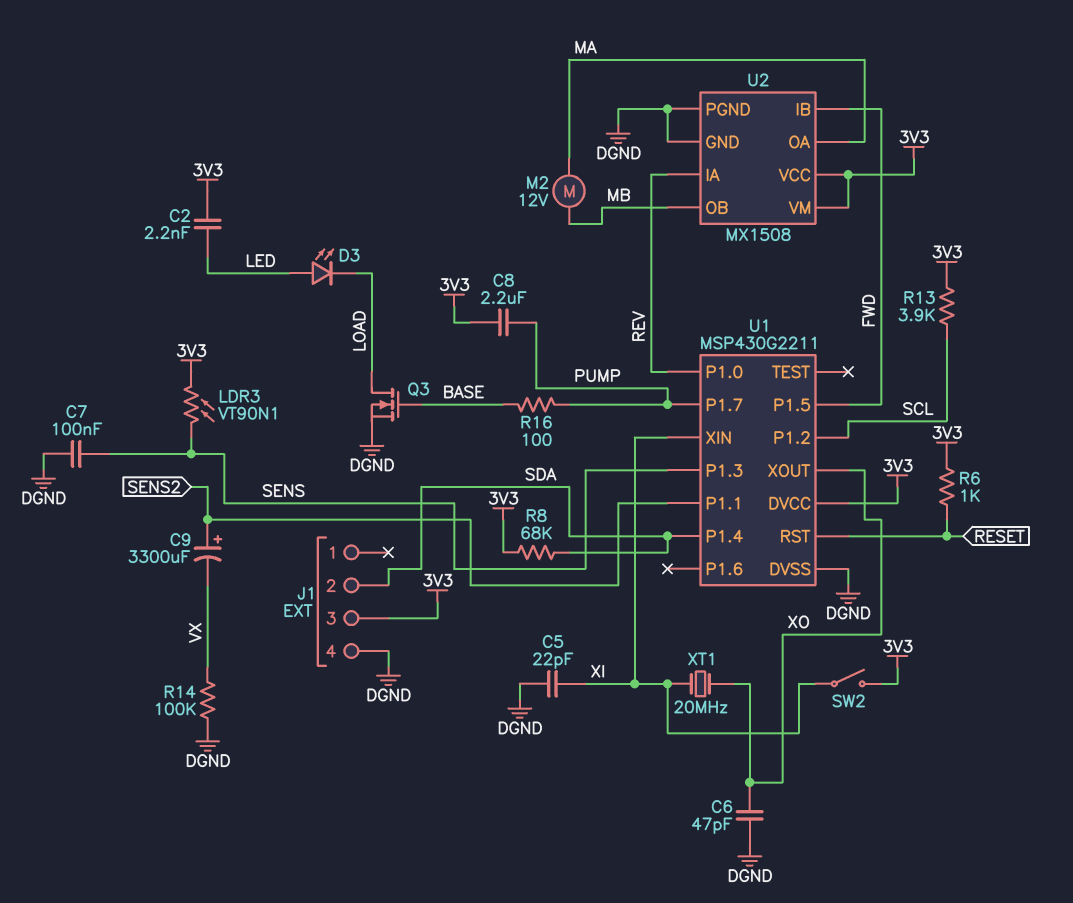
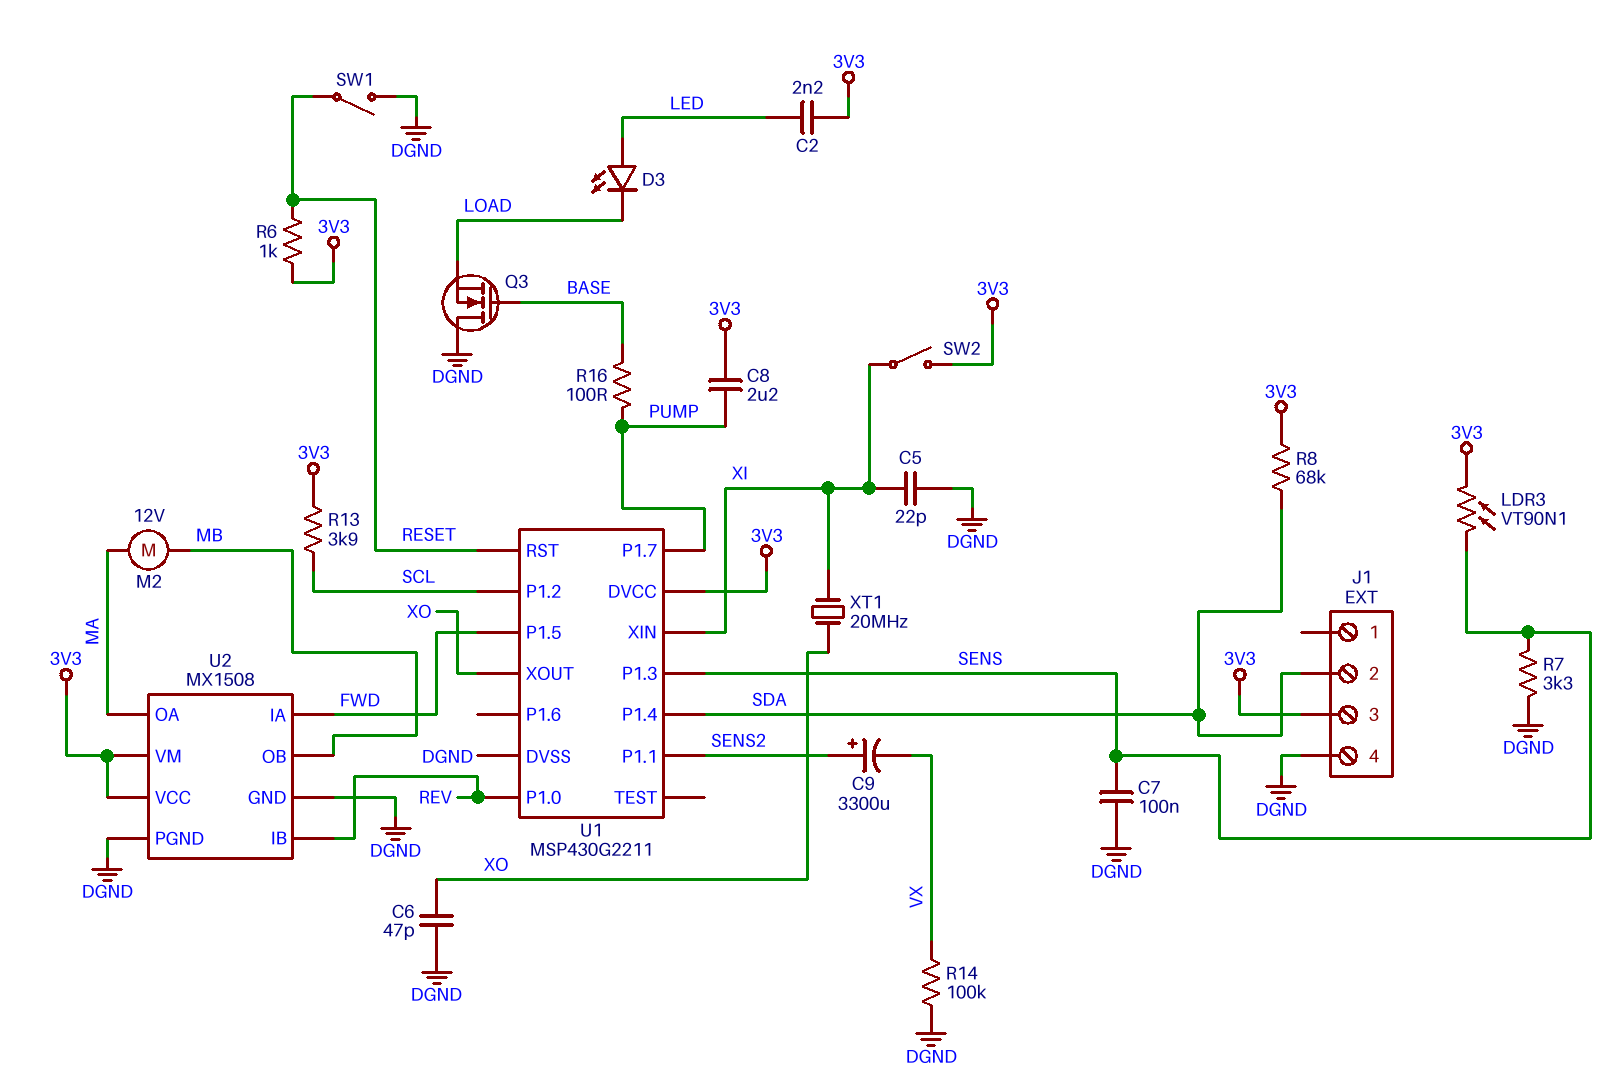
Q3: NMOS (G BASE, D LOAD, S DGND) -> NMOS (G BASE, D DGND, S LOAD)
R7: none -> 3.3k (DGND, SENS)
SW1: none -> switch (DGND, RESET)
U2 pin IA: REV -> FWD
U2 pin IB: FWD -> REV

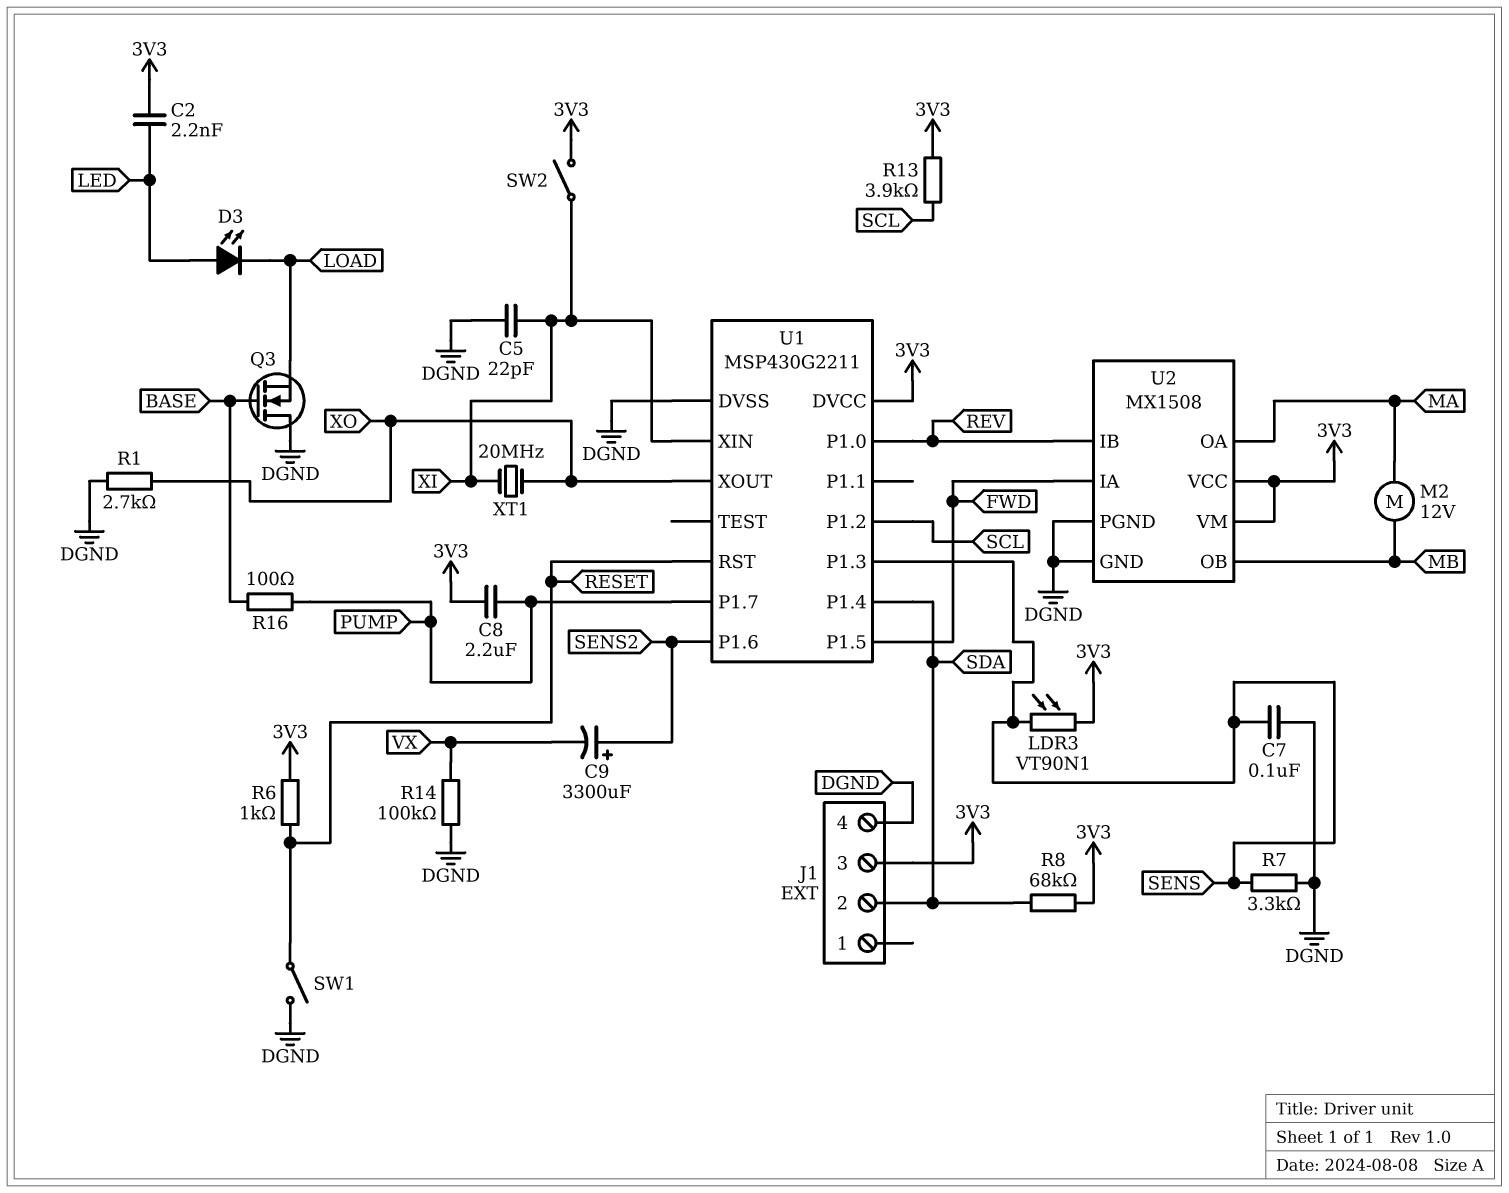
C6: 47pF (DGND, XO) -> none
R1: none -> 2.7k (DGND, XO)
U1 pin P1.1: SENS2 -> none
U1 pin P1.6: none -> SENS2

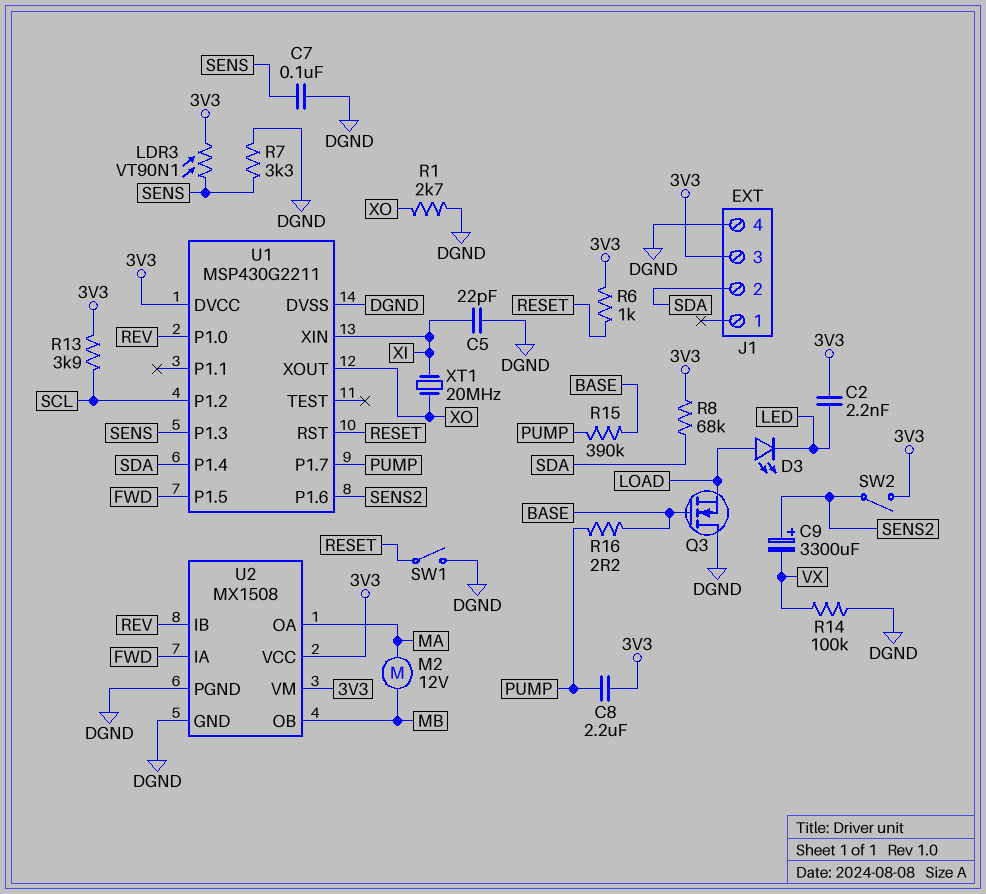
D3: LED (A LED, K LOAD) -> LED (A LOAD, K LED)
R15: none -> 390k (BASE, PUMP)
R16: 100 (BASE, PUMP) -> 2.2 (BASE, PUMP)
SW2: switch (3V3, XI) -> switch (3V3, SENS2)

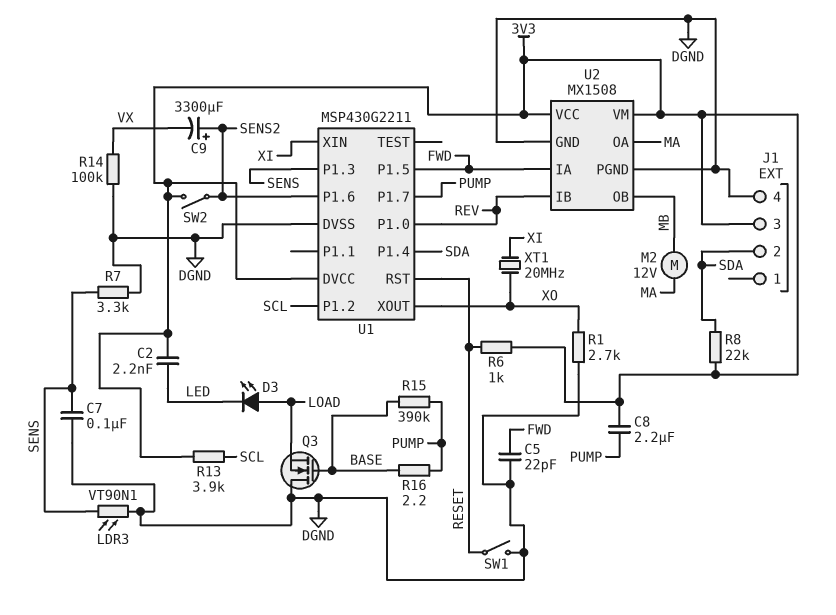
C5: 22pF (DGND, XI) -> 22pF (DGND, FWD)
LDR3: VT90N1 (3V3, SENS) -> VT90N1 (DGND, SENS)
R8: 68k (3V3, SDA) -> 22k (3V3, SDA)

